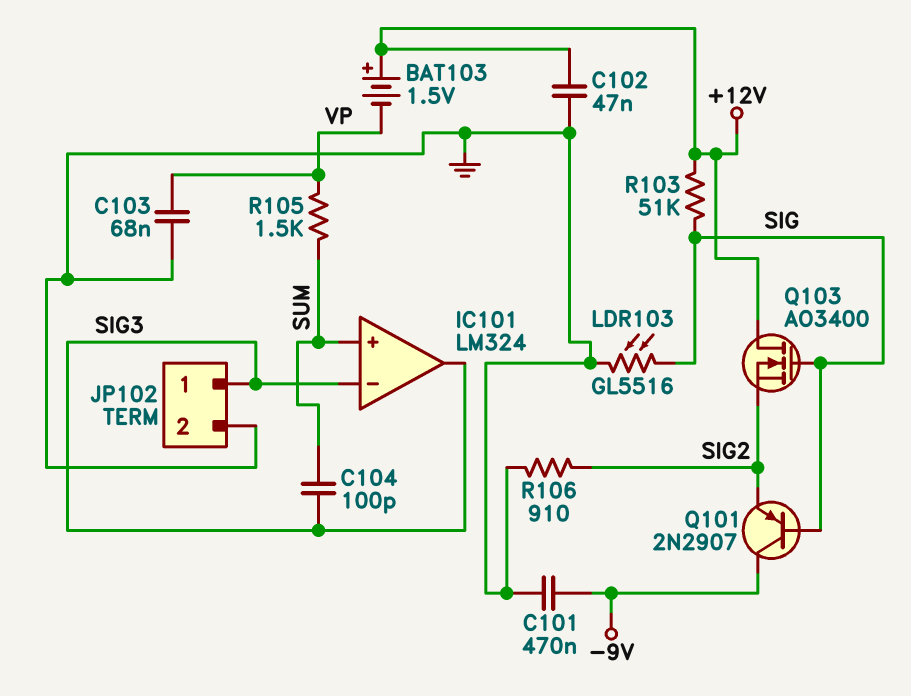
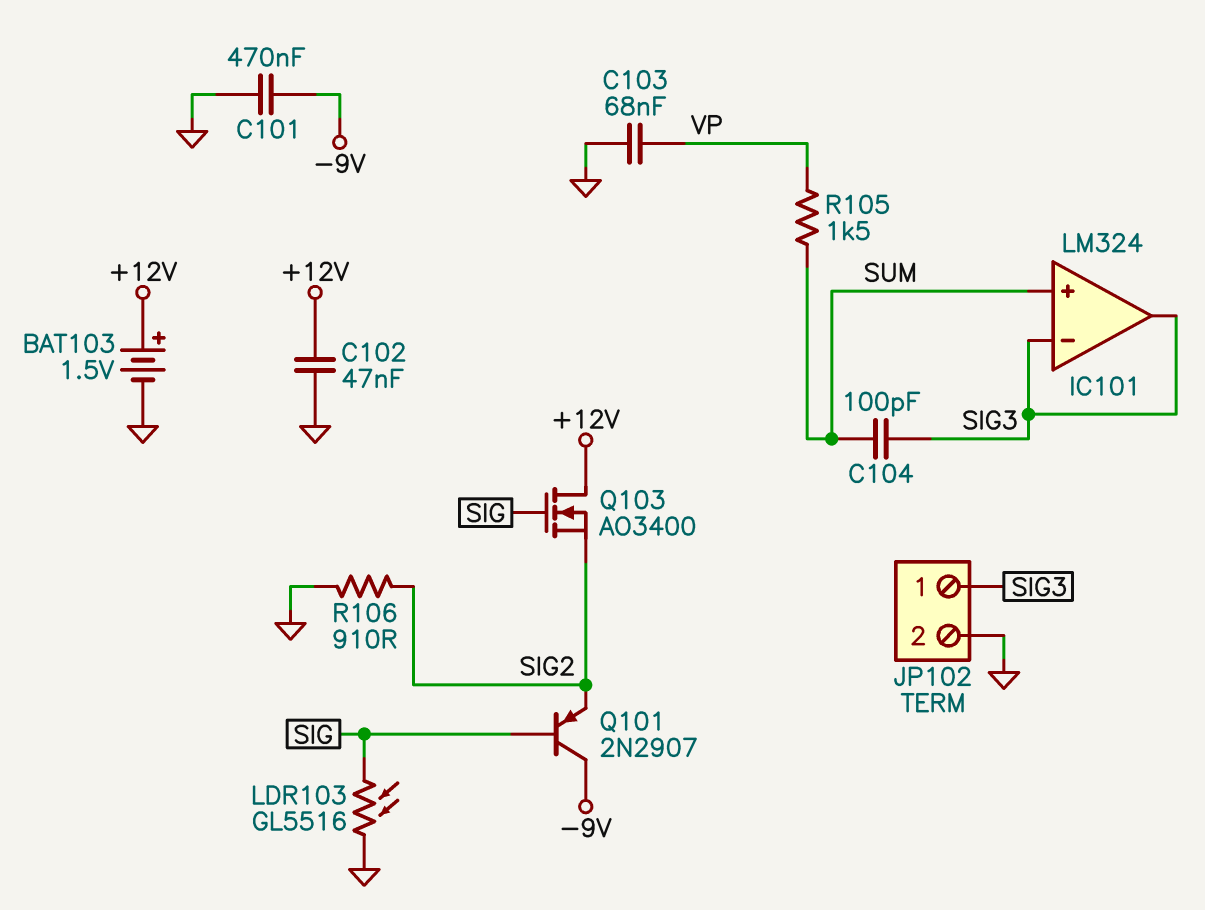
BAT103: 1.5V (plus +12V, minus VP) -> 1.5V (plus +12V, minus GND)
R103: 51k (+12V, SIG) -> none

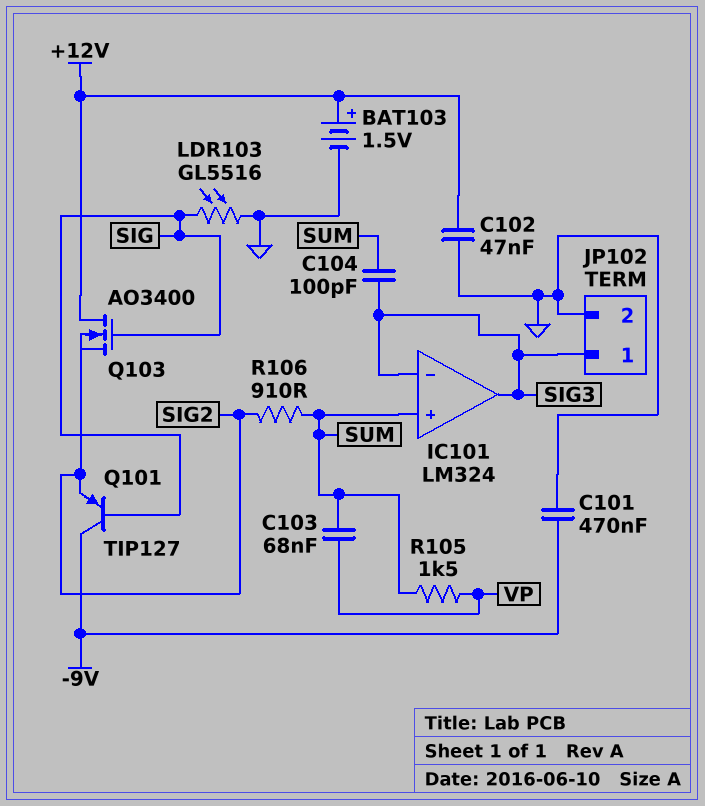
C103: 68nF (GND, VP) -> 68nF (SUM, VP)
Q101: PNP 2N2907 (B SIG, C -9V, E SIG2) -> PNP TIP127 (B SIG, C -9V, E SIG2)
R106: 910 (GND, SIG2) -> 910 (SIG2, SUM)

